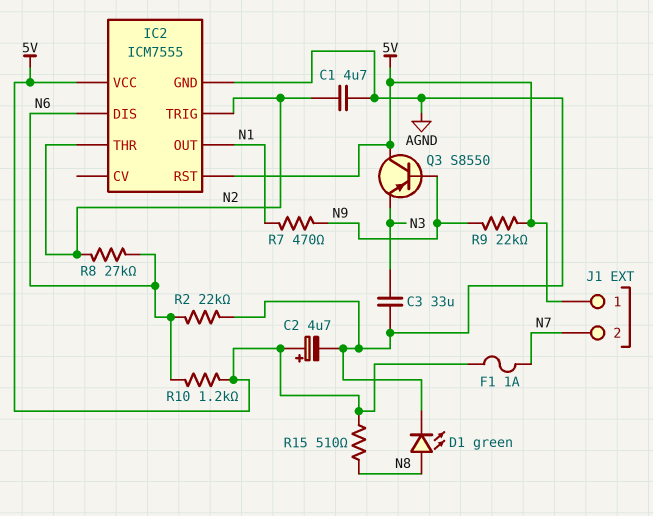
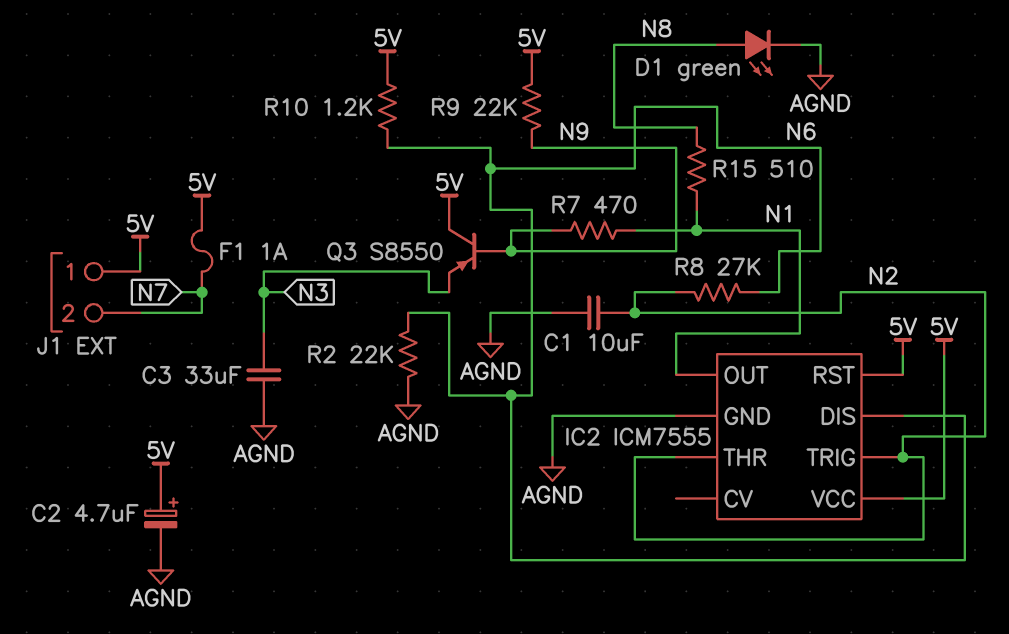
C1: 4.7uF (AGND, N2) -> 10uF (AGND, N2)
R15: 510 (5V, N8) -> 510 (N1, N8)

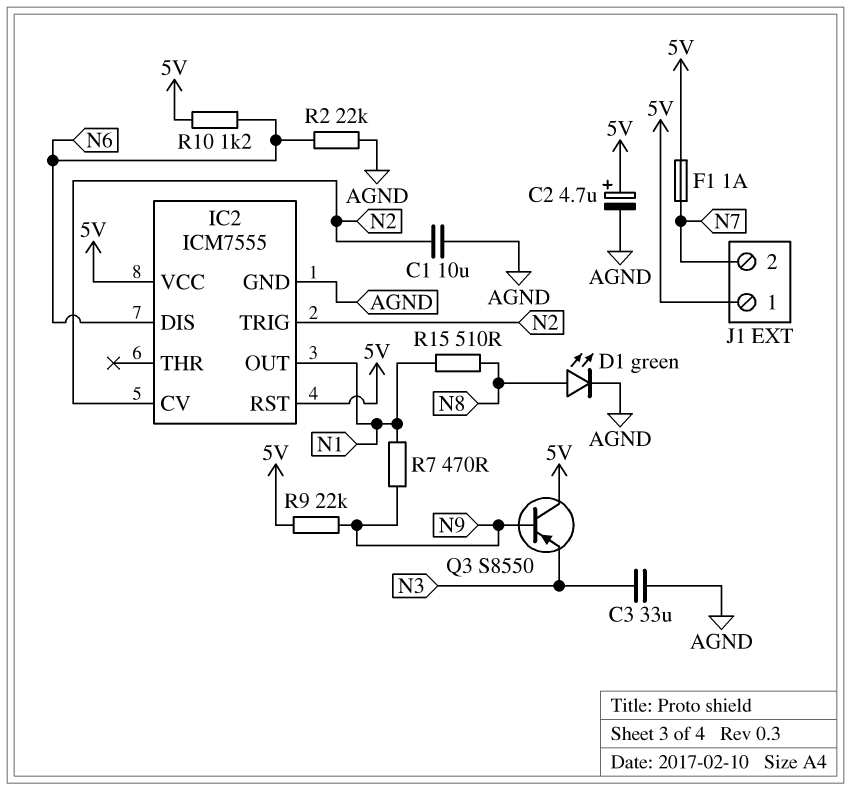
IC2 pin CV: none -> N2
IC2 pin THR: N2 -> none
R8: 27k (N2, N6) -> none

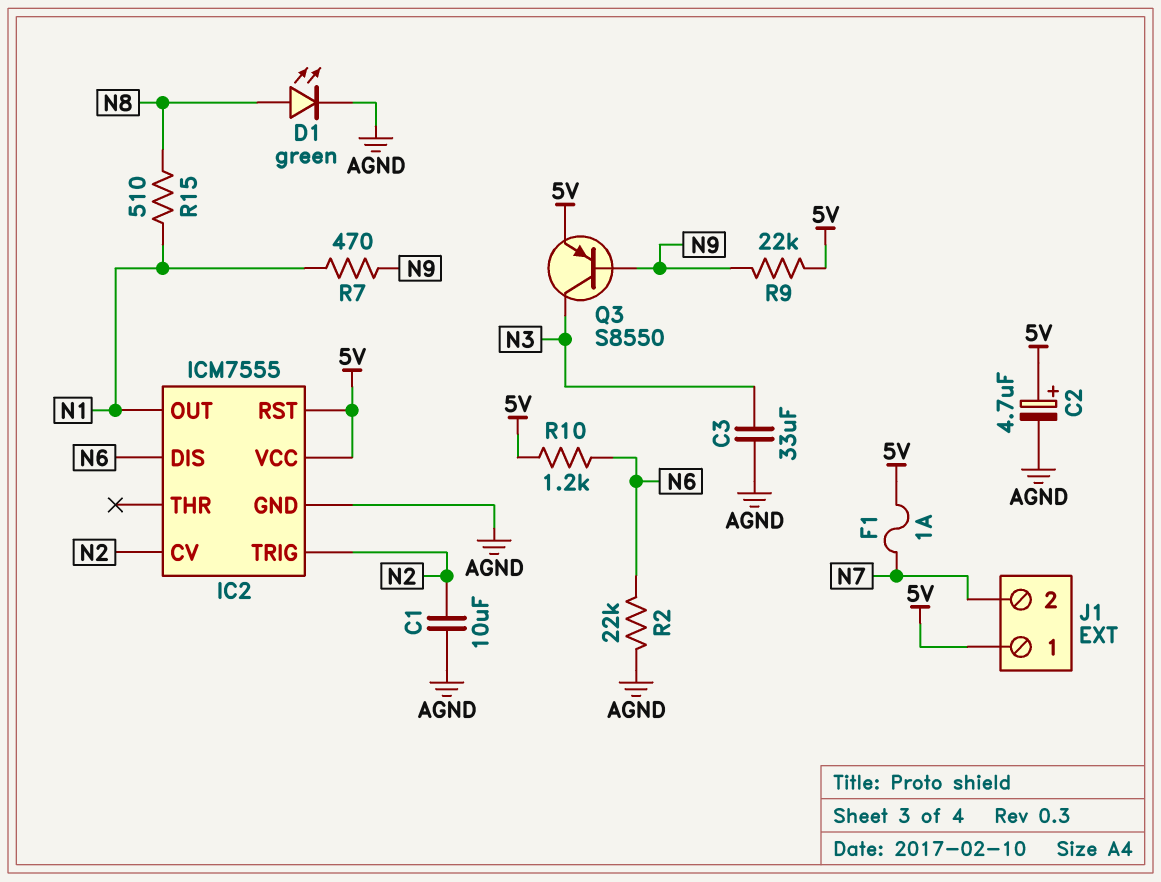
Q3: PNP S8550 (B N9, C 5V, E N3) -> PNP S8550 (B N9, C N3, E 5V)

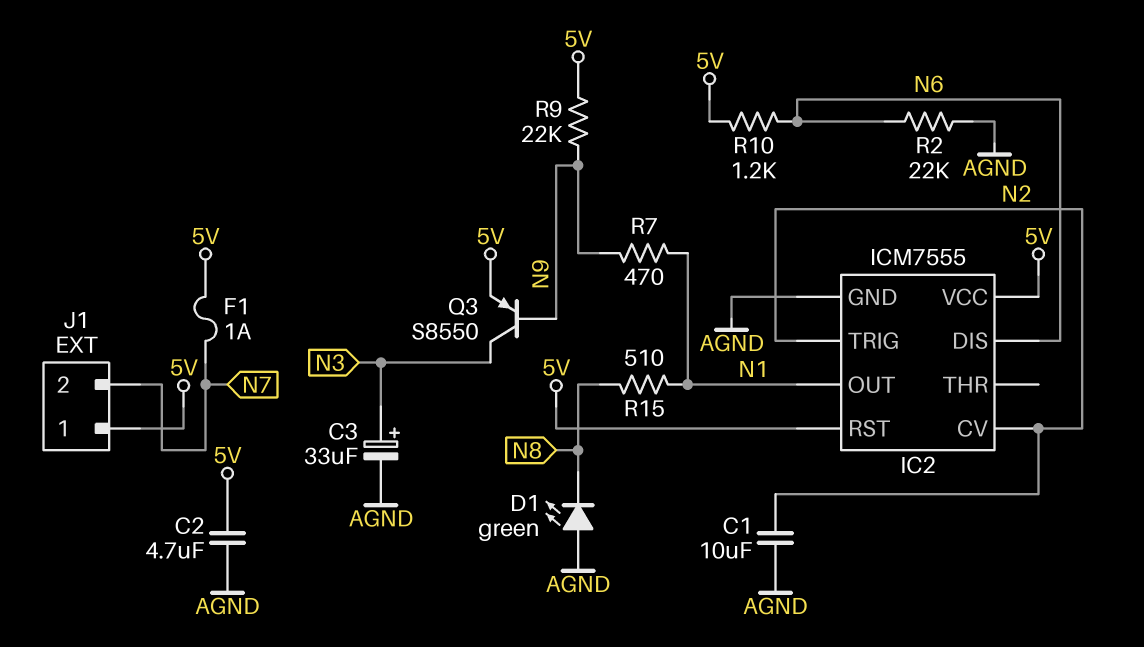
C2: 4.7uF (plus 5V, minus AGND) -> 4.7uF (5V, AGND)
C3: 33uF (AGND, N3) -> 33uF (plus N3, minus AGND)
D1: LED green (A N8, K AGND) -> LED green (A AGND, K N8)

